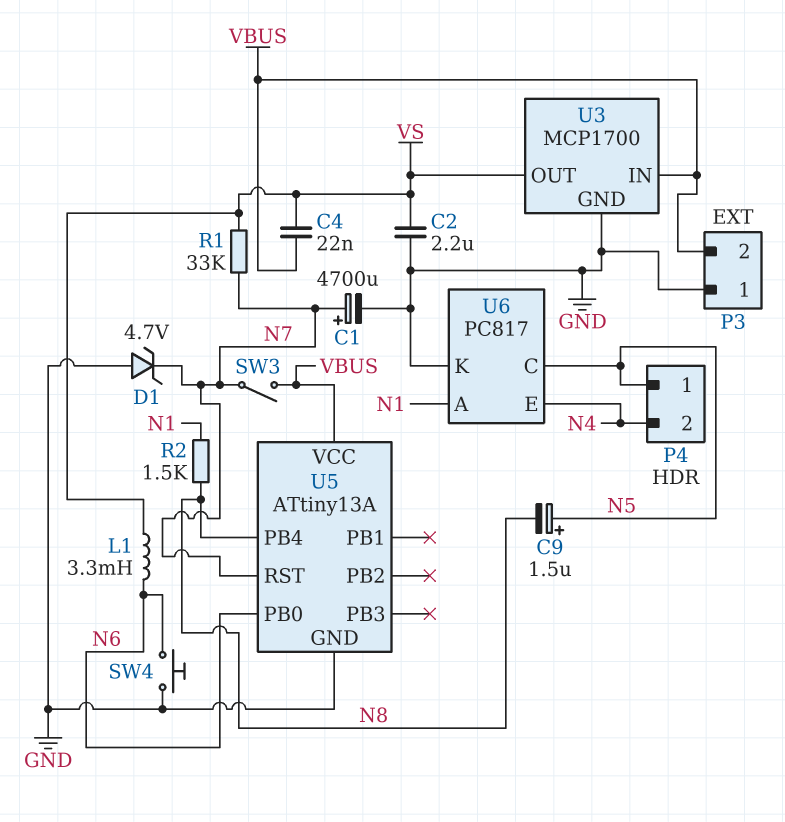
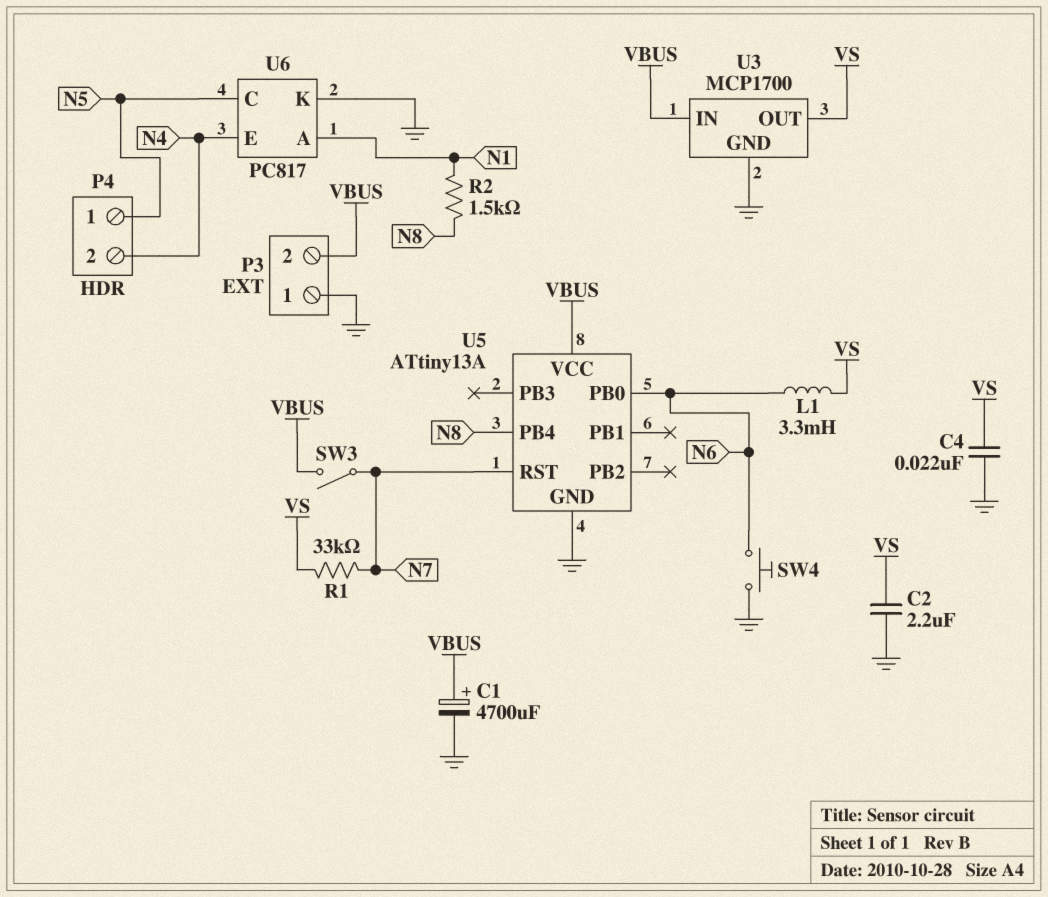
C1: 4700uF (plus N7, minus GND) -> 4700uF (plus VBUS, minus GND)
C4: 22nF (VBUS, VS) -> 22nF (GND, VS)
C9: 1.5uF (plus N5, minus N8) -> none
D1: zener 4.7V (A GND, K N7) -> none

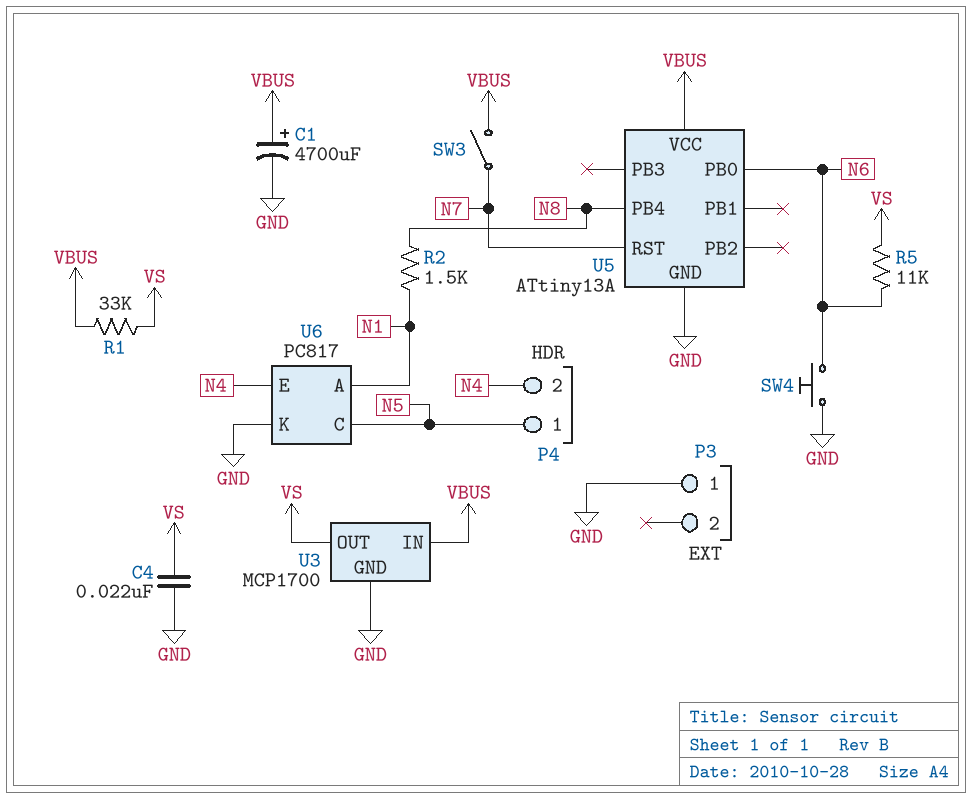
C2: 2.2uF (GND, VS) -> none
L1: 3.3mH (N6, VS) -> none
P3 pin 2: VBUS -> none
R1: 33k (N7, VS) -> 33k (VBUS, VS)
R5: none -> 11k (N6, VS)

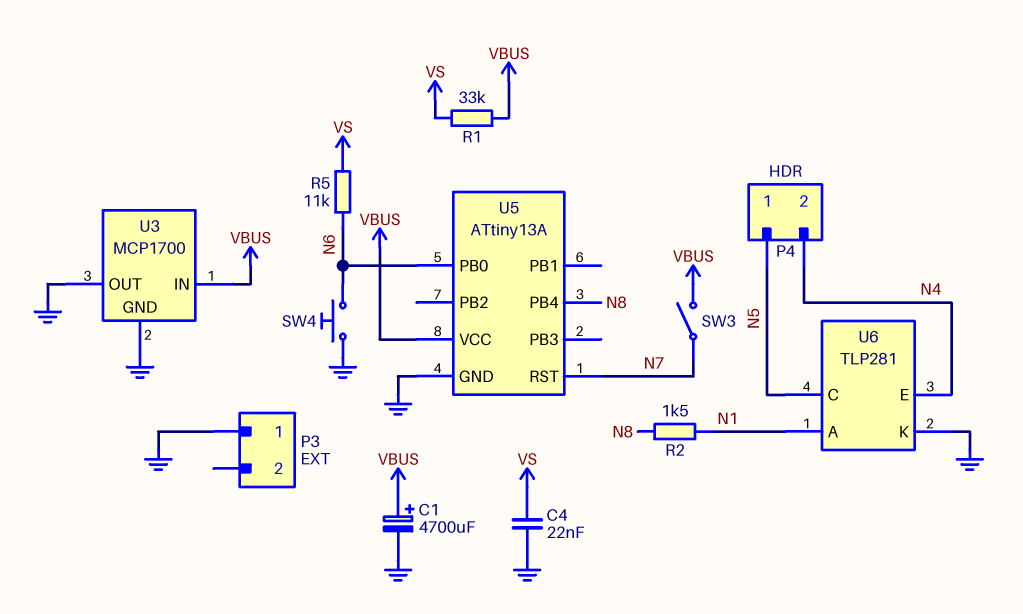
U3 pin OUT: VS -> GND
U6: PC817 -> TLP281

